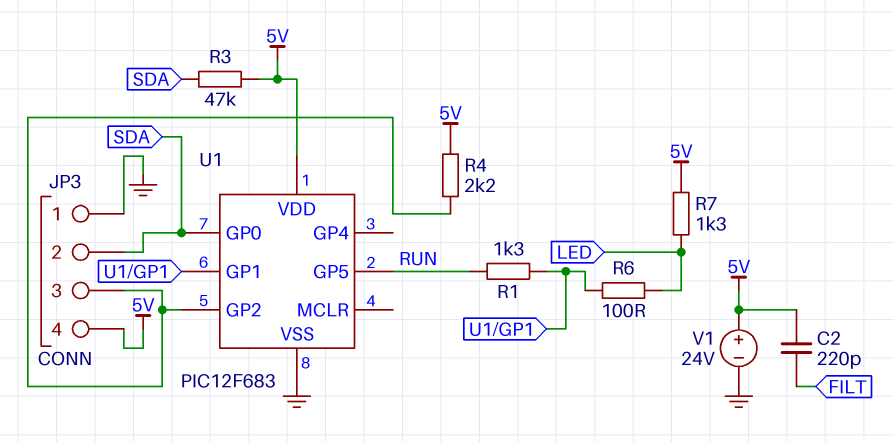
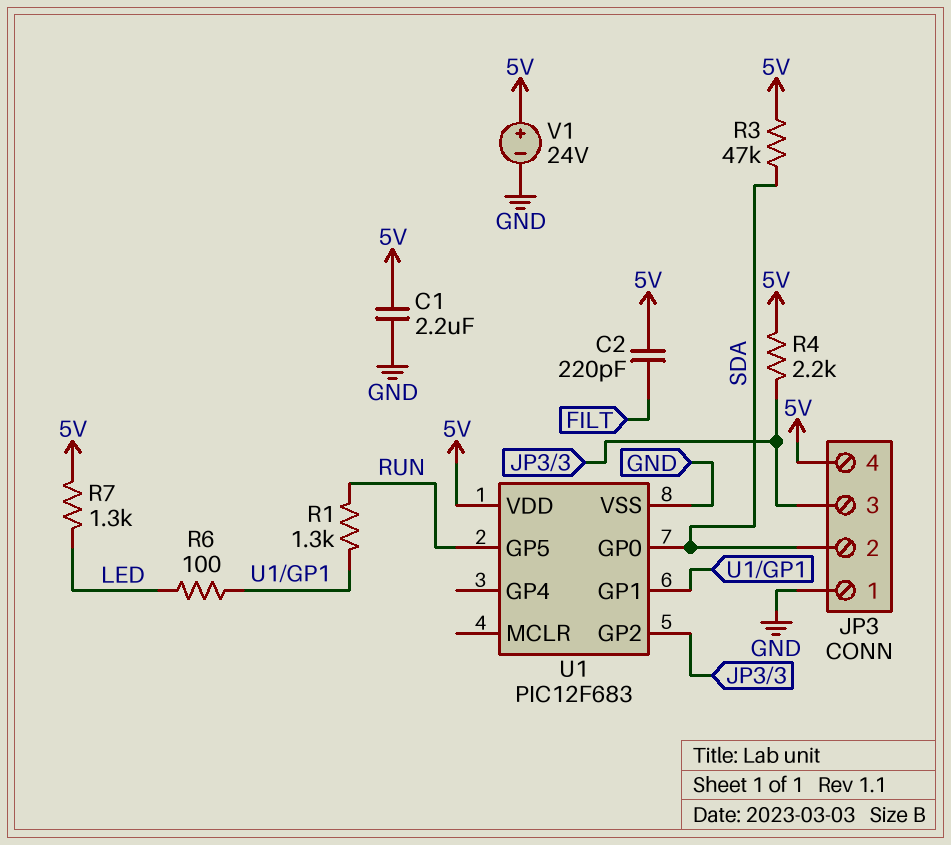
C1: none -> 2.2uF (5V, GND)

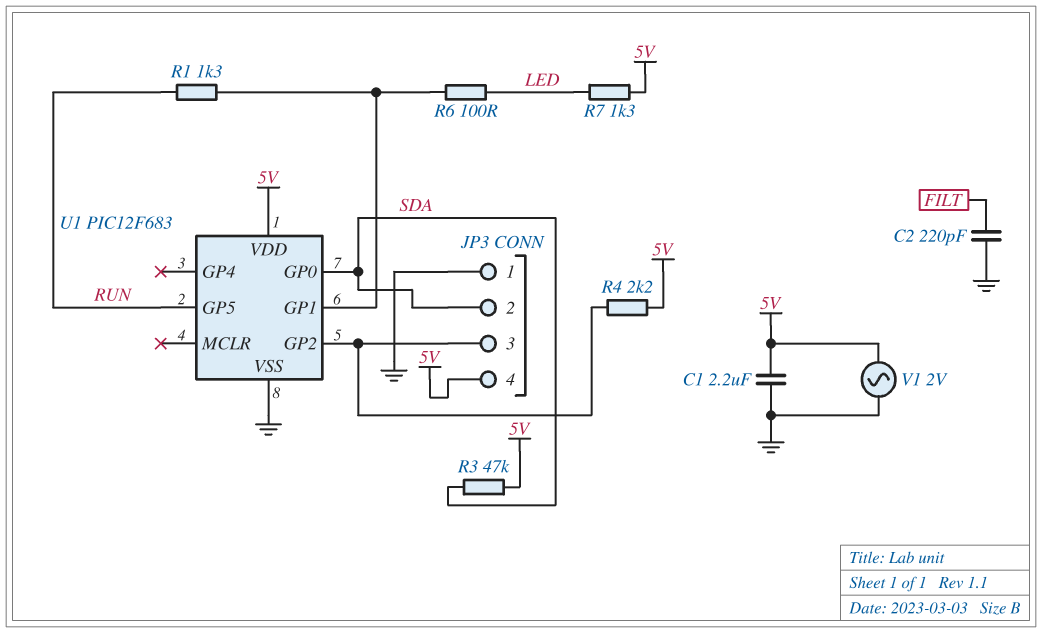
C2: 220pF (5V, FILT) -> 220pF (FILT, GND)
V1: 24V (plus 5V, minus GND) -> AC 2V (5V, GND)

